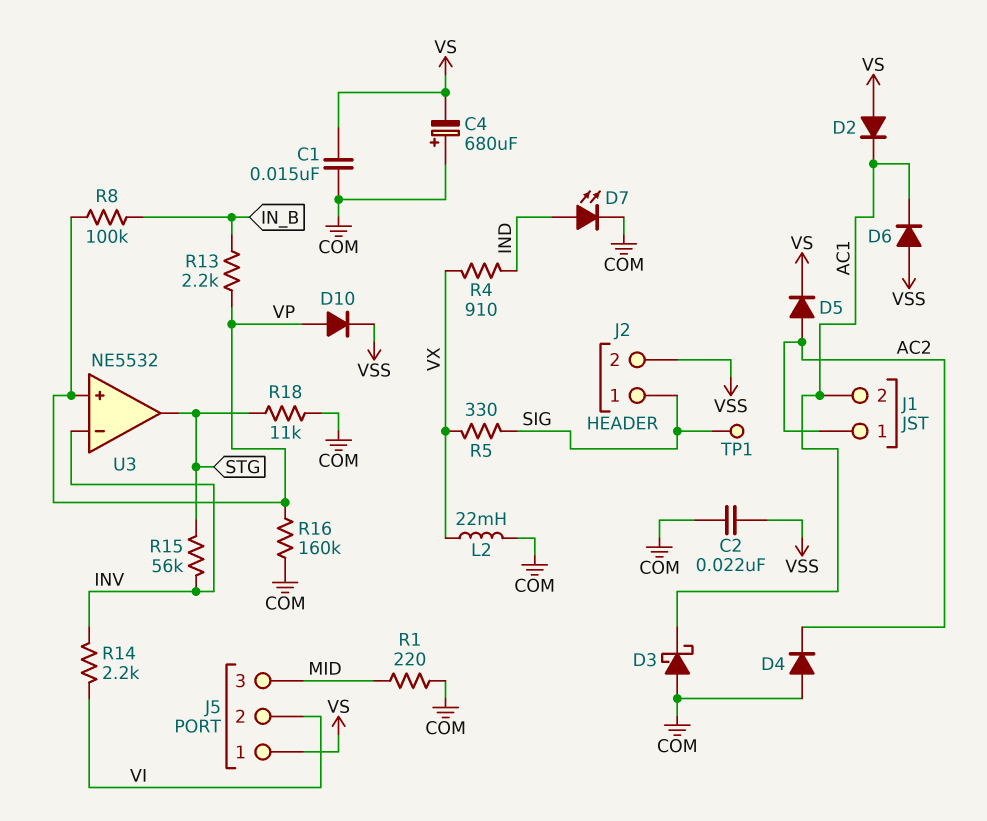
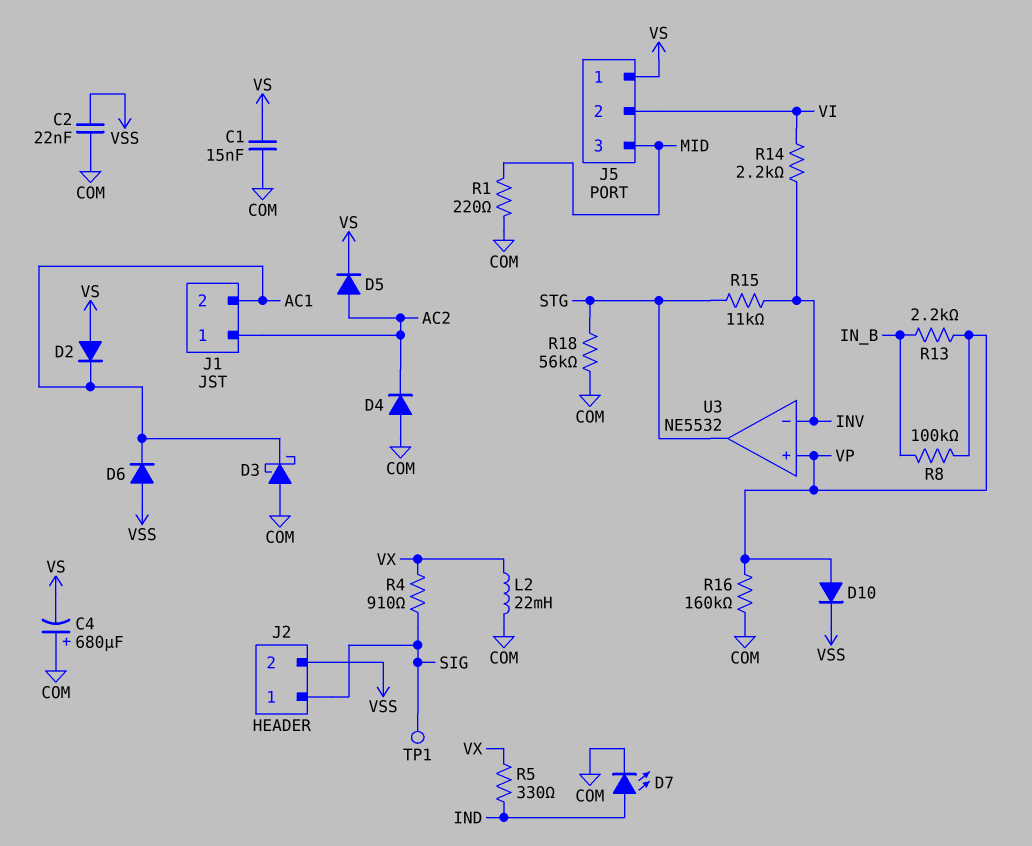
R4: 910 (IND, VX) -> 910 (SIG, VX)
R5: 330 (SIG, VX) -> 330 (IND, VX)
R15: 56k (INV, STG) -> 11k (INV, STG)
R18: 11k (COM, STG) -> 56k (COM, STG)

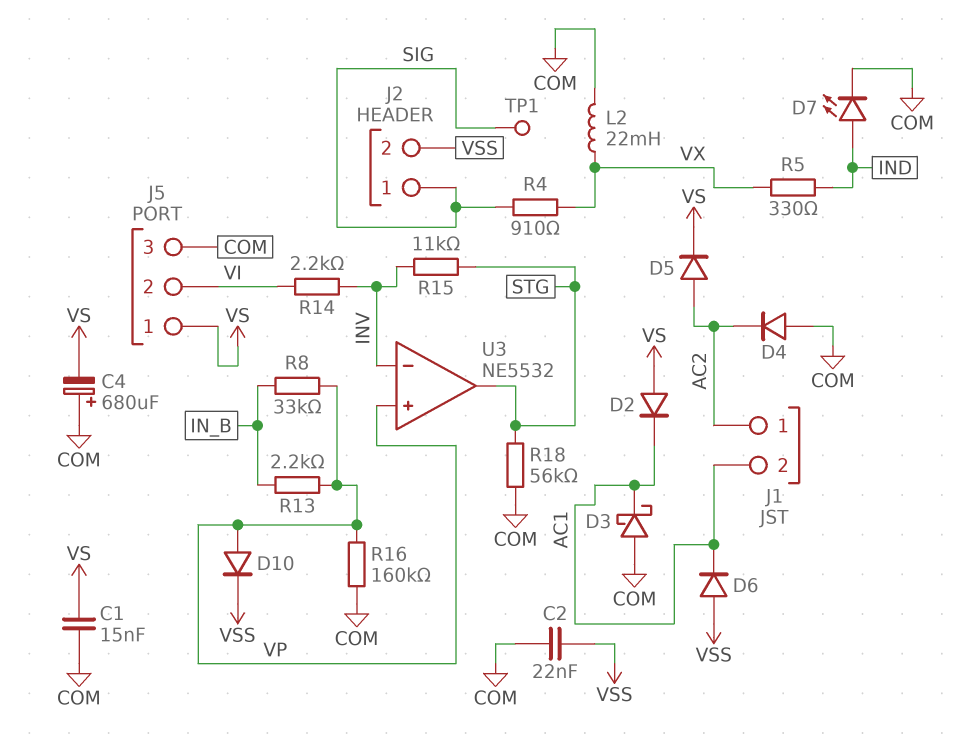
J5 pin 3: MID -> COM
R1: 220 (COM, MID) -> none
R8: 100k (IN_B, VP) -> 33k (IN_B, VP)

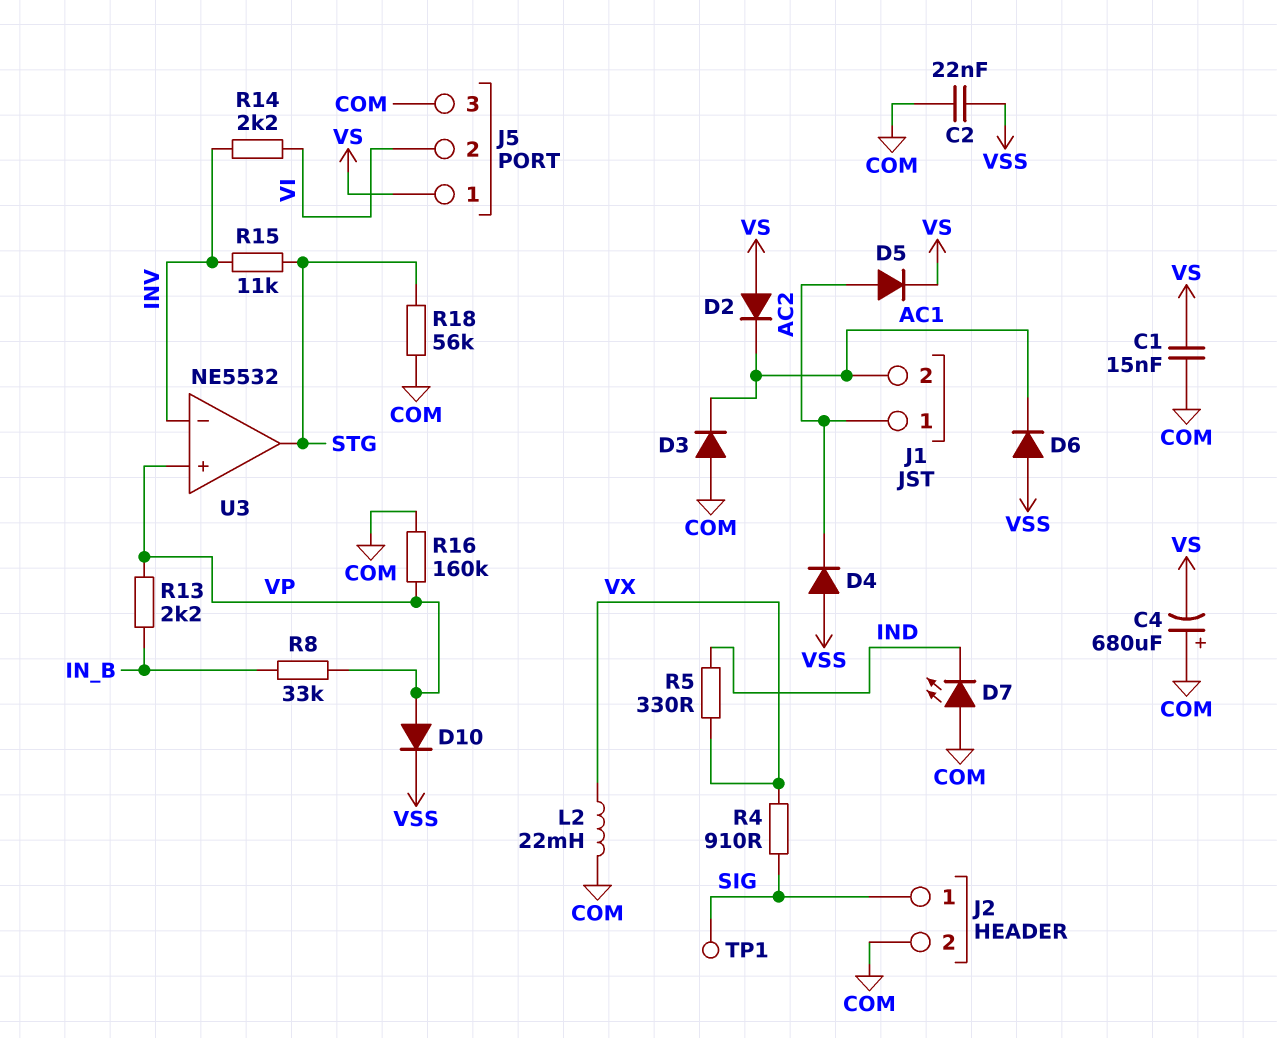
D3: schottky (A COM, K AC1) -> diode (A COM, K AC1)
D4: diode (A COM, K AC2) -> diode (A VSS, K AC2)
D7: LED (A IND, K COM) -> LED (A COM, K IND)
J2 pin 2: VSS -> COM

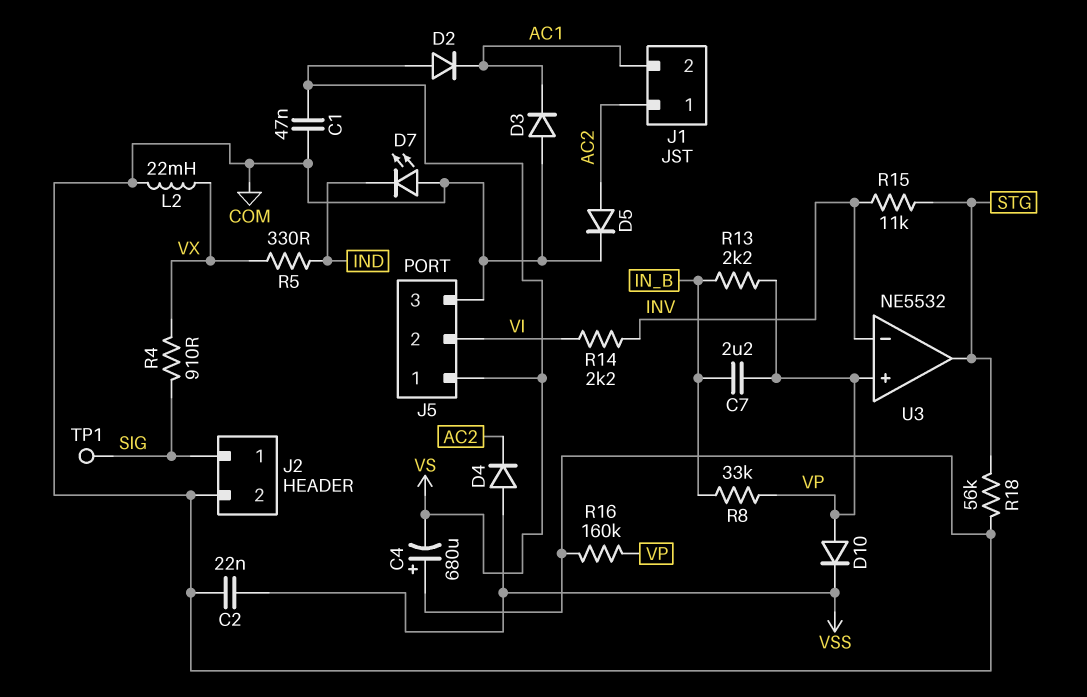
C1: 15nF (COM, VS) -> 47nF (COM, VS)
C7: none -> 2.2uF (IN_B, VP)
D5: diode (A AC2, K VS) -> diode (A AC2, K COM)
D6: diode (A VSS, K AC1) -> none

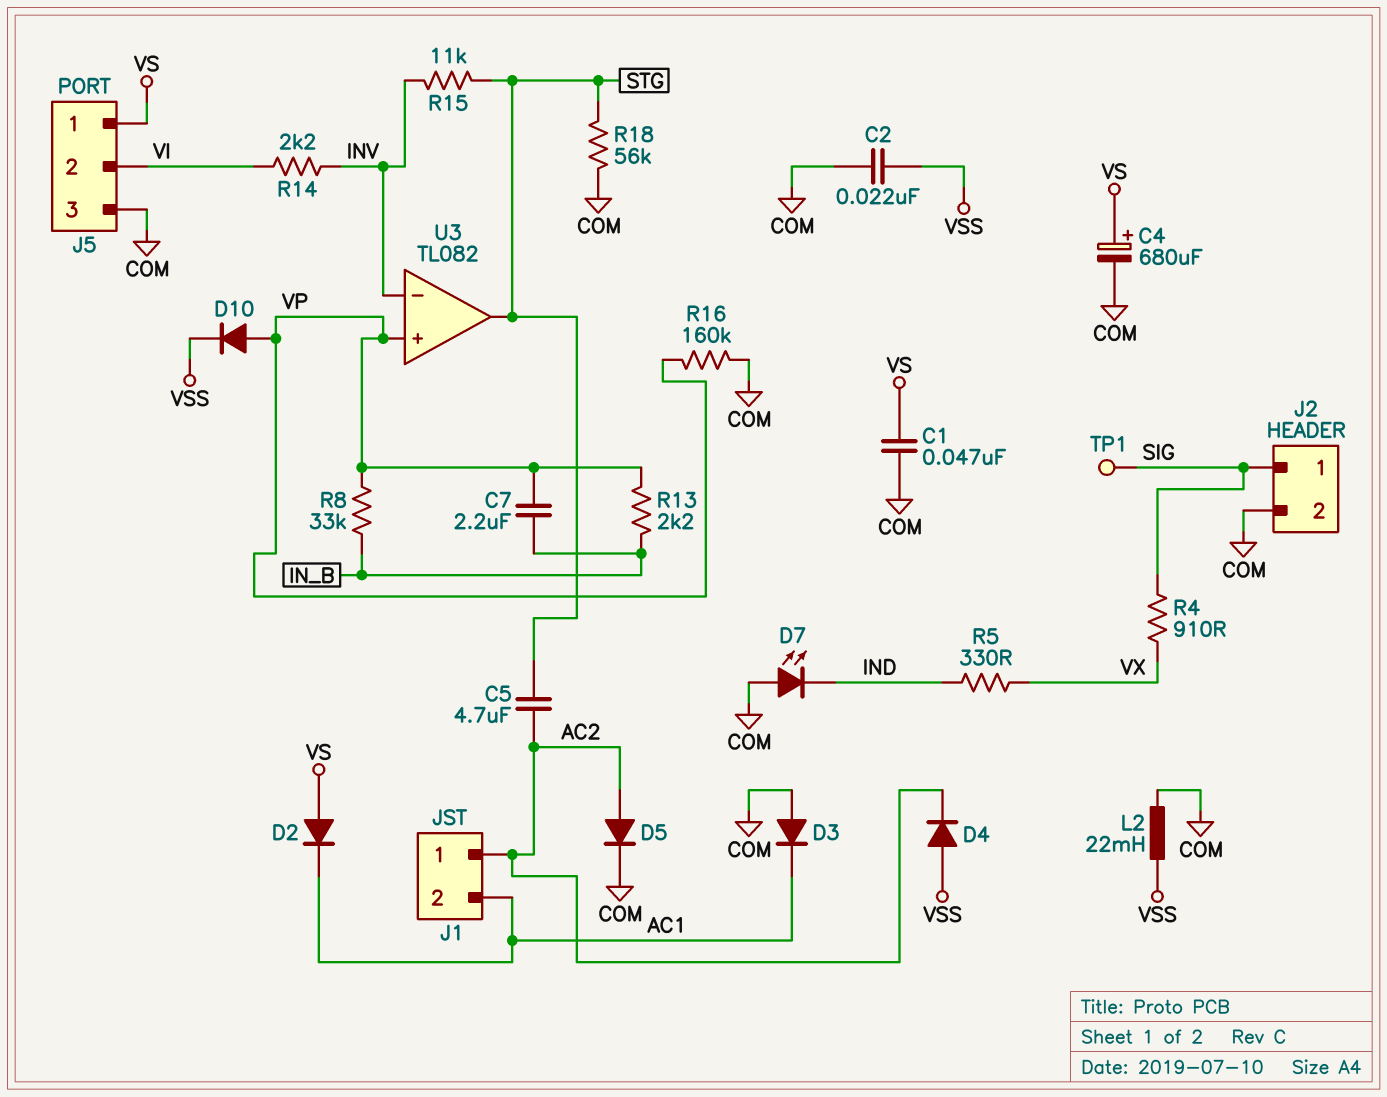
C4: 680uF (plus COM, minus VS) -> 680uF (plus VS, minus COM)
C5: none -> 4.7uF (AC2, STG)
L2: 22mH (COM, VX) -> 22mH (COM, VSS)
U3: NE5532 -> TL082

